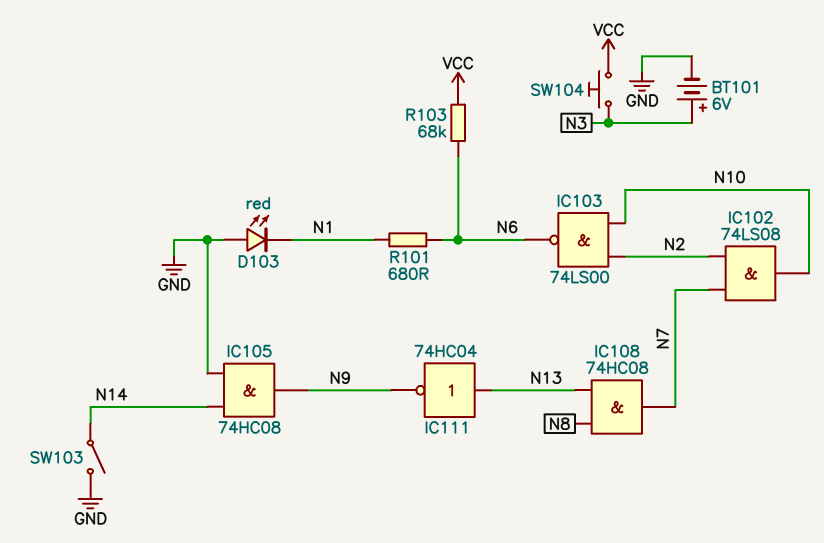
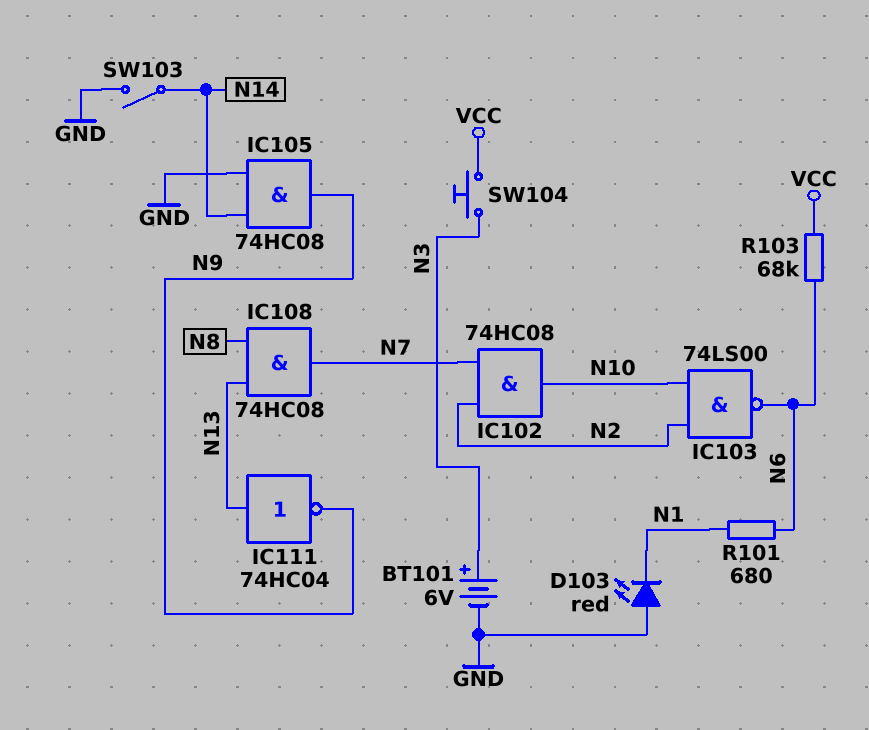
IC102: AND 74LS08 (in N2, in N7, out N10) -> AND 74HC08 (in N2, in N7, out N10)

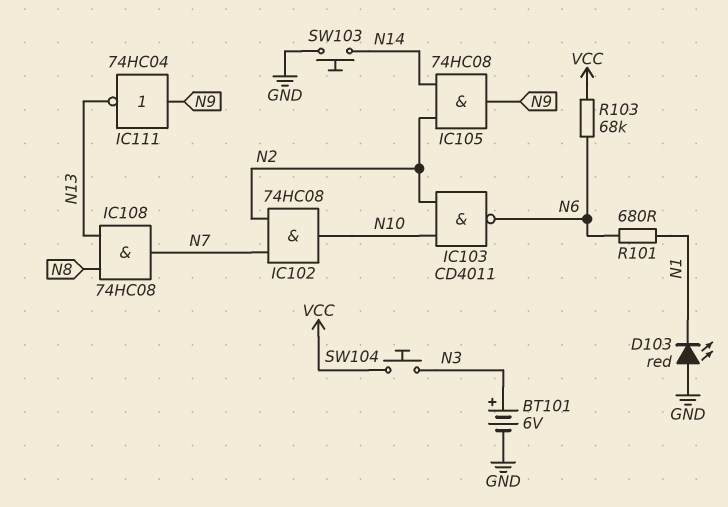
IC103: NAND 74LS00 (in N2, in N10, out N6) -> NAND CD4011 (in N2, in N10, out N6)
IC105: AND 74HC08 (in GND, in N14, out N9) -> AND 74HC08 (in N2, in N14, out N9)
IC111: NOT 74HC04 (in N13, out N9) -> NOT 74HC04 (in N9, out N13)
SW103: switch (GND, N14) -> button (GND, N14)

